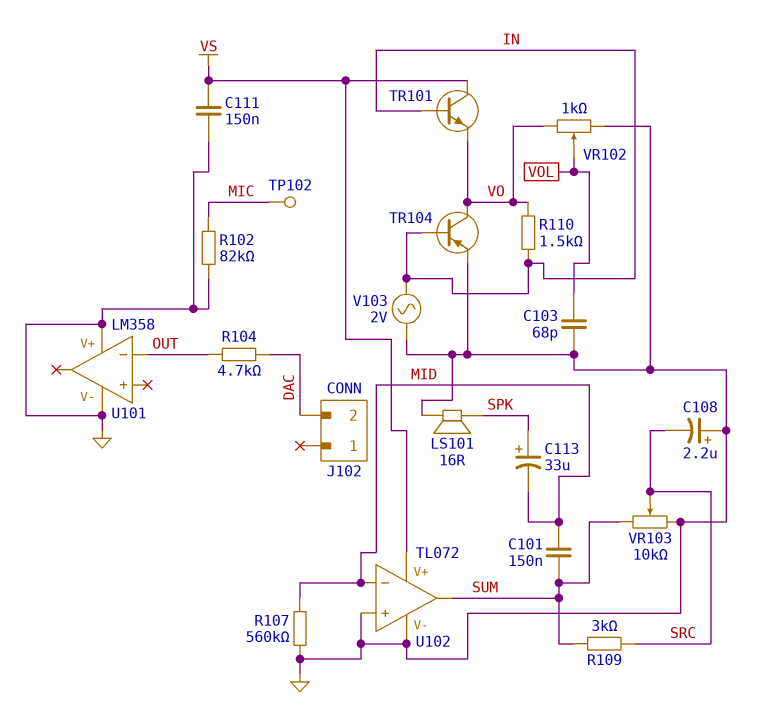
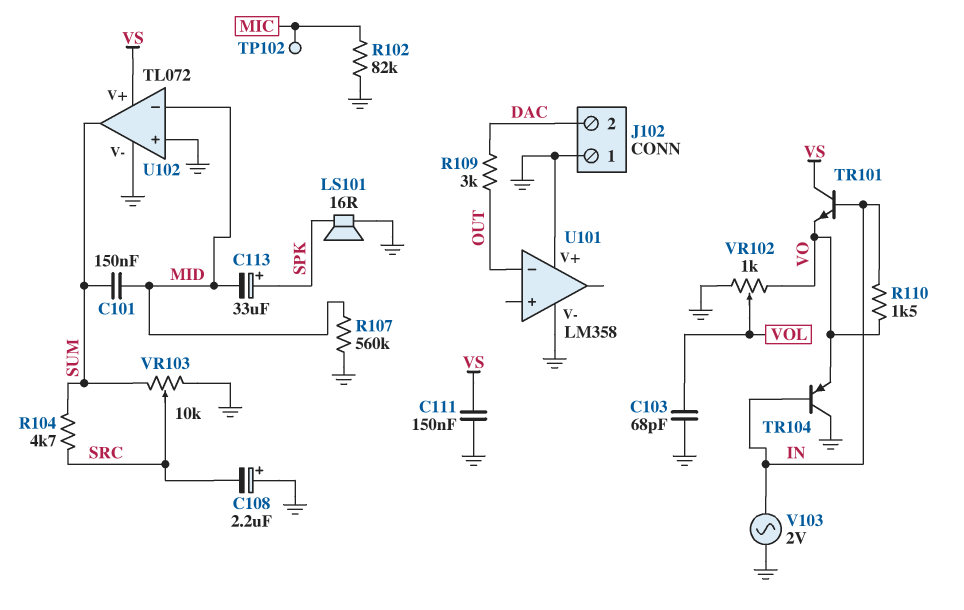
J102 pin 1: none -> GND
R104: 4.7k (DAC, OUT) -> 4.7k (SRC, SUM)
R109: 3k (SRC, SUM) -> 3k (DAC, OUT)
TR104: PNP (B IN, C VO, E GND) -> PNP (B IN, C GND, E VO)

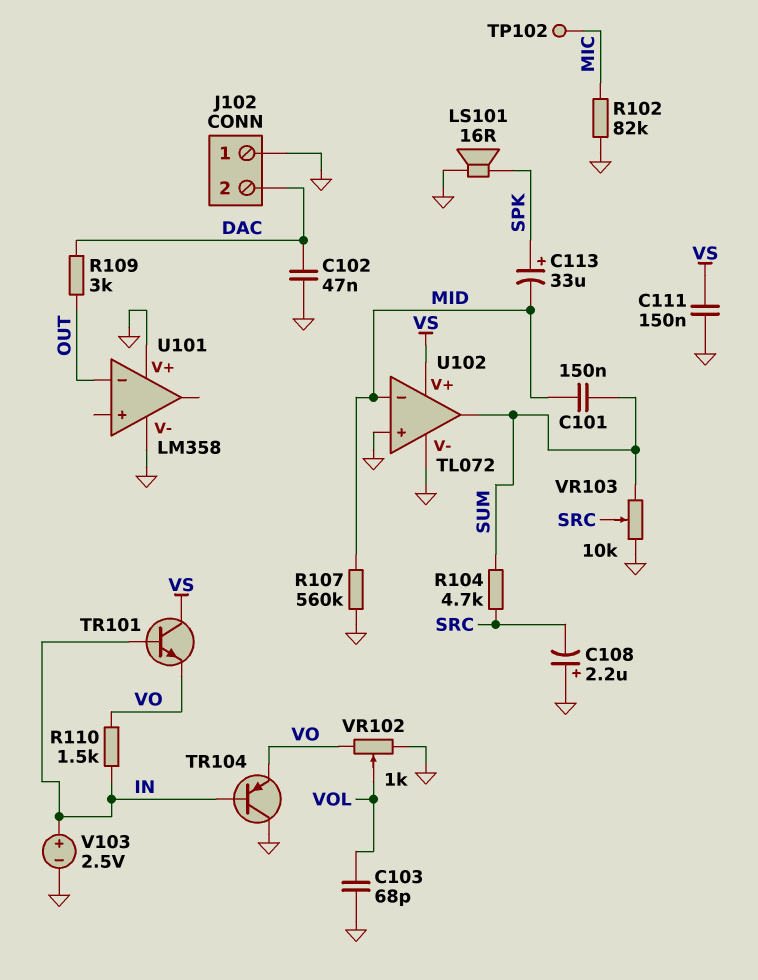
C102: none -> 47nF (DAC, GND)
V103: AC 2V (GND, IN) -> 2.5V (plus IN, minus GND)

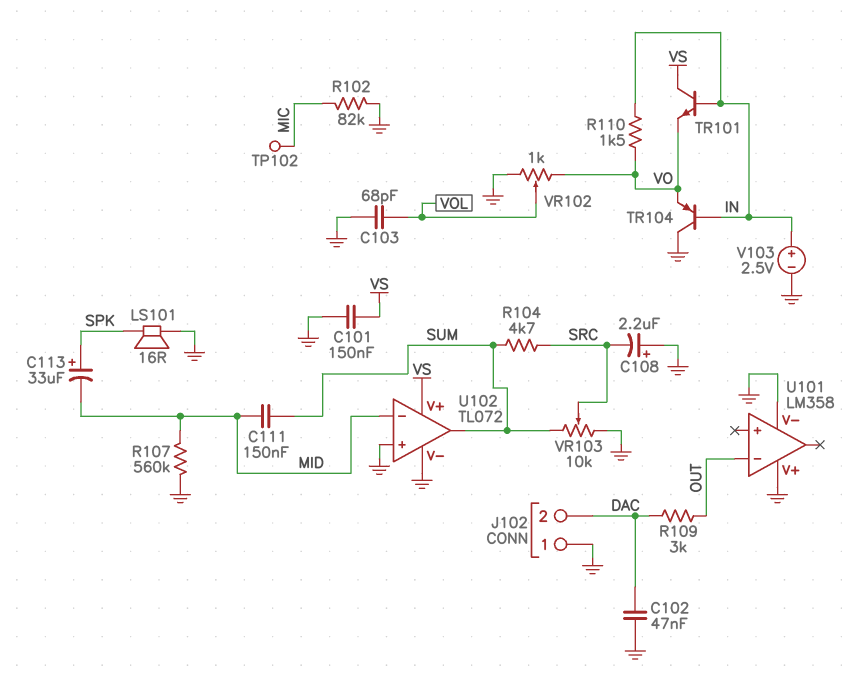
C101: 150nF (MID, SUM) -> 150nF (GND, VS)
C111: 150nF (GND, VS) -> 150nF (MID, SUM)

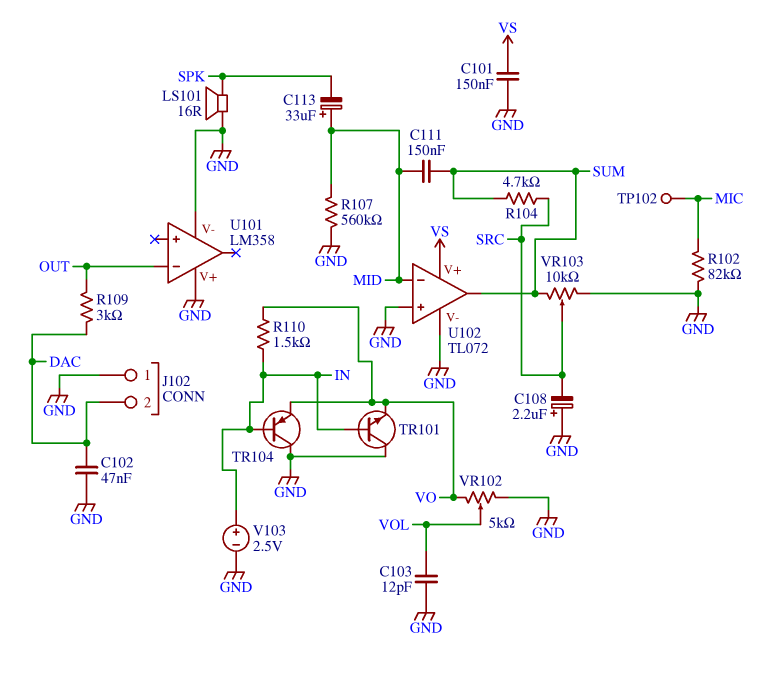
C103: 68pF (GND, VOL) -> 12pF (GND, VOL)
C113: 33uF (plus SPK, minus MID) -> 33uF (plus MID, minus SPK)
TR101: NPN (B IN, C VS, E VO) -> NPN (B IN, C GND, E VO)
VR102: 1k (GND, VO, wiper VOL) -> 5k (GND, VO, wiper VOL)

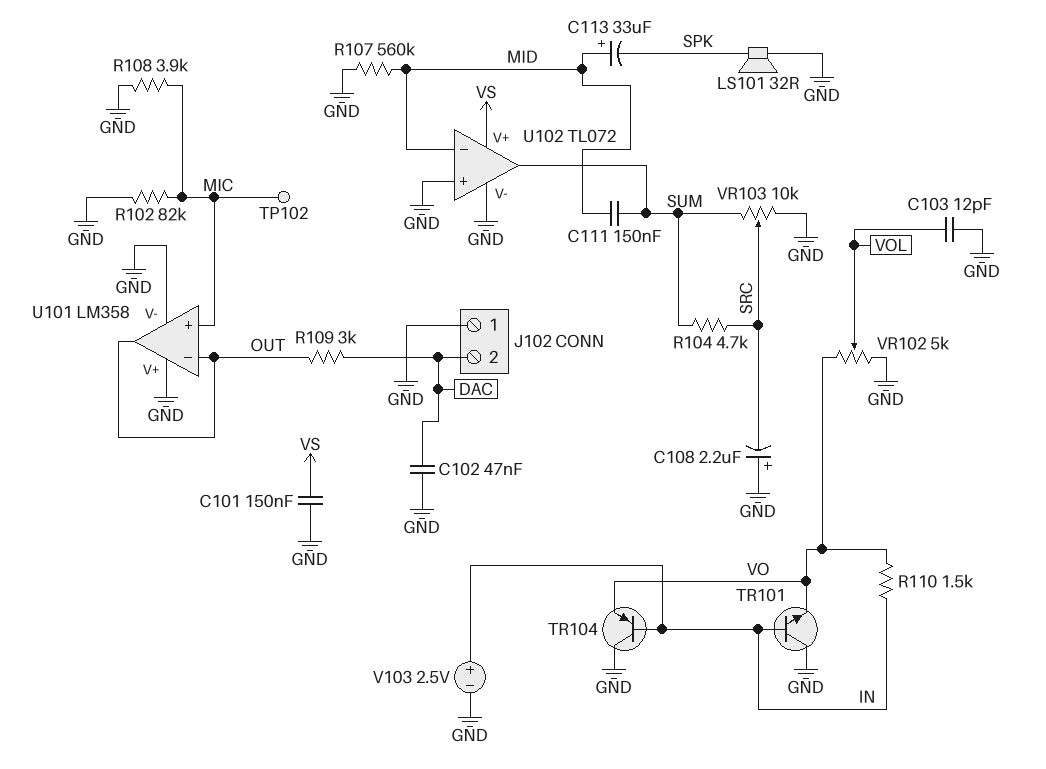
LS101: speaker 16R (GND, SPK) -> speaker 32R (GND, SPK)
R108: none -> 3.9k (GND, MIC)
U101 pin in+: none -> MIC
U101 pin out: none -> OUT

